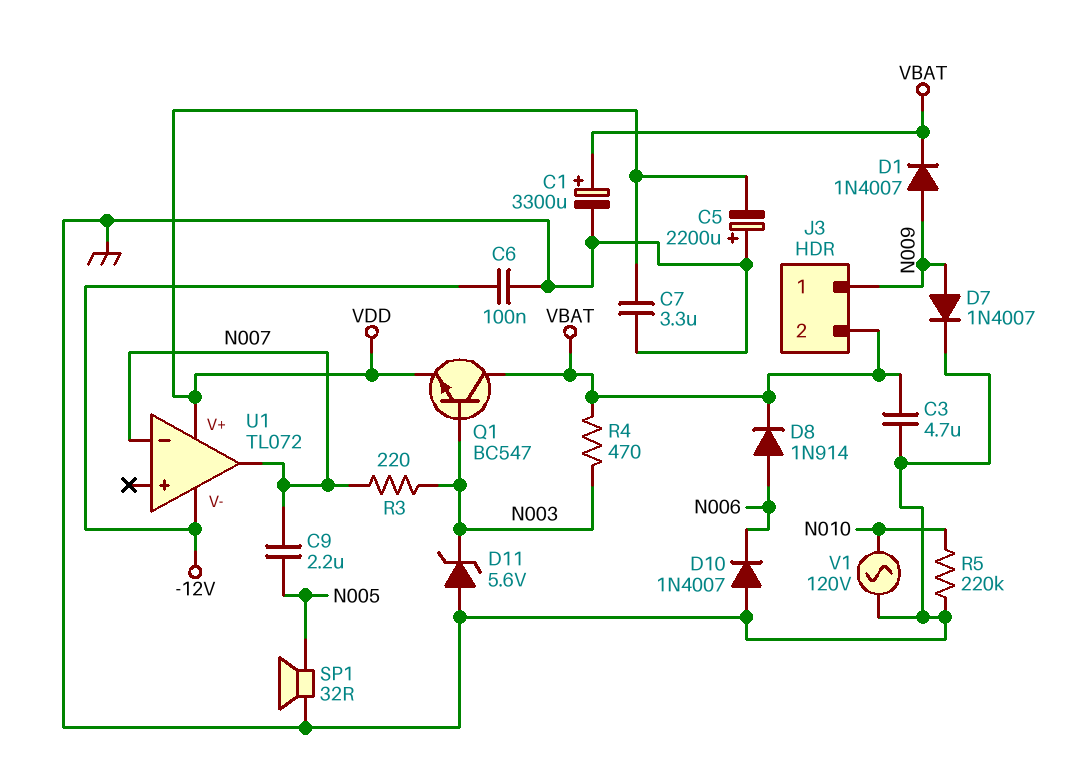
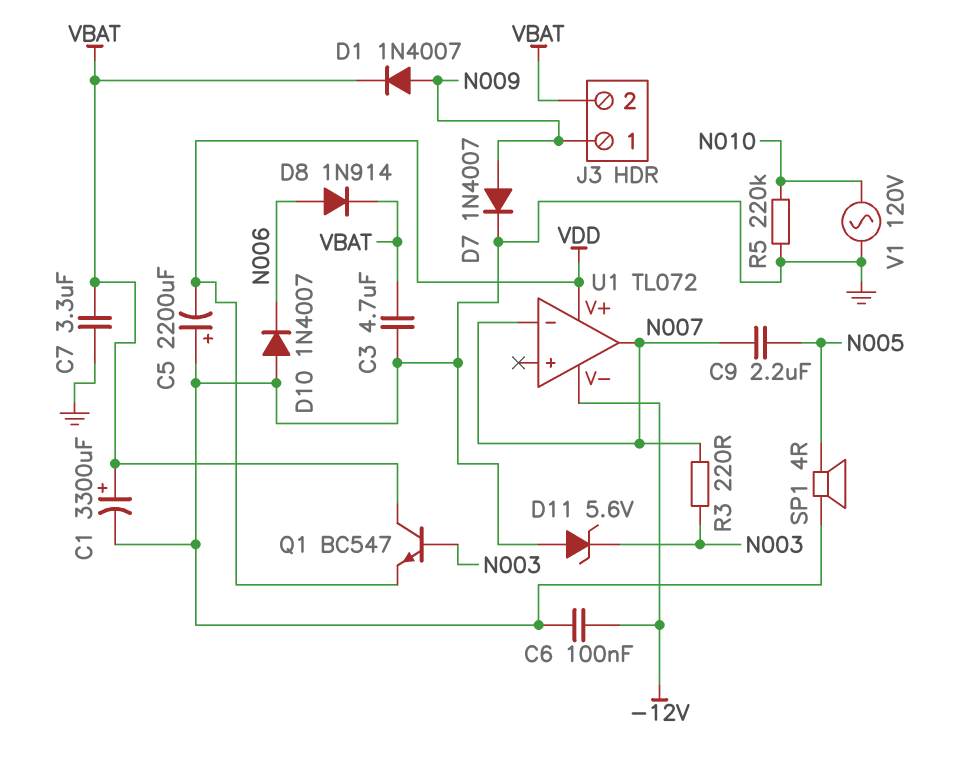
C7: 3.3uF (GND, VDD) -> 3.3uF (GND, VBAT)
R4: 470 (N003, VBAT) -> none
SP1: speaker 32R (GND, N005) -> speaker 4R (GND, N005)

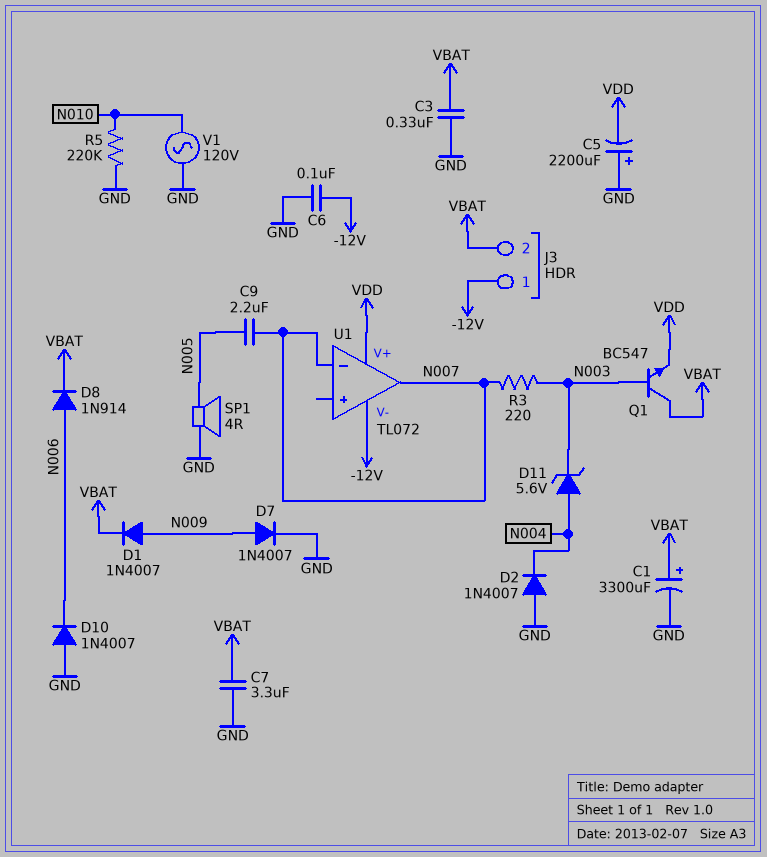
C3: 4.7uF (GND, VBAT) -> 330nF (GND, VBAT)
D2: none -> diode 1N4007 (A GND, K N004)
D11: zener 5.6V (A GND, K N003) -> zener 5.6V (A N004, K N003)
J3 pin 1: N009 -> -12V

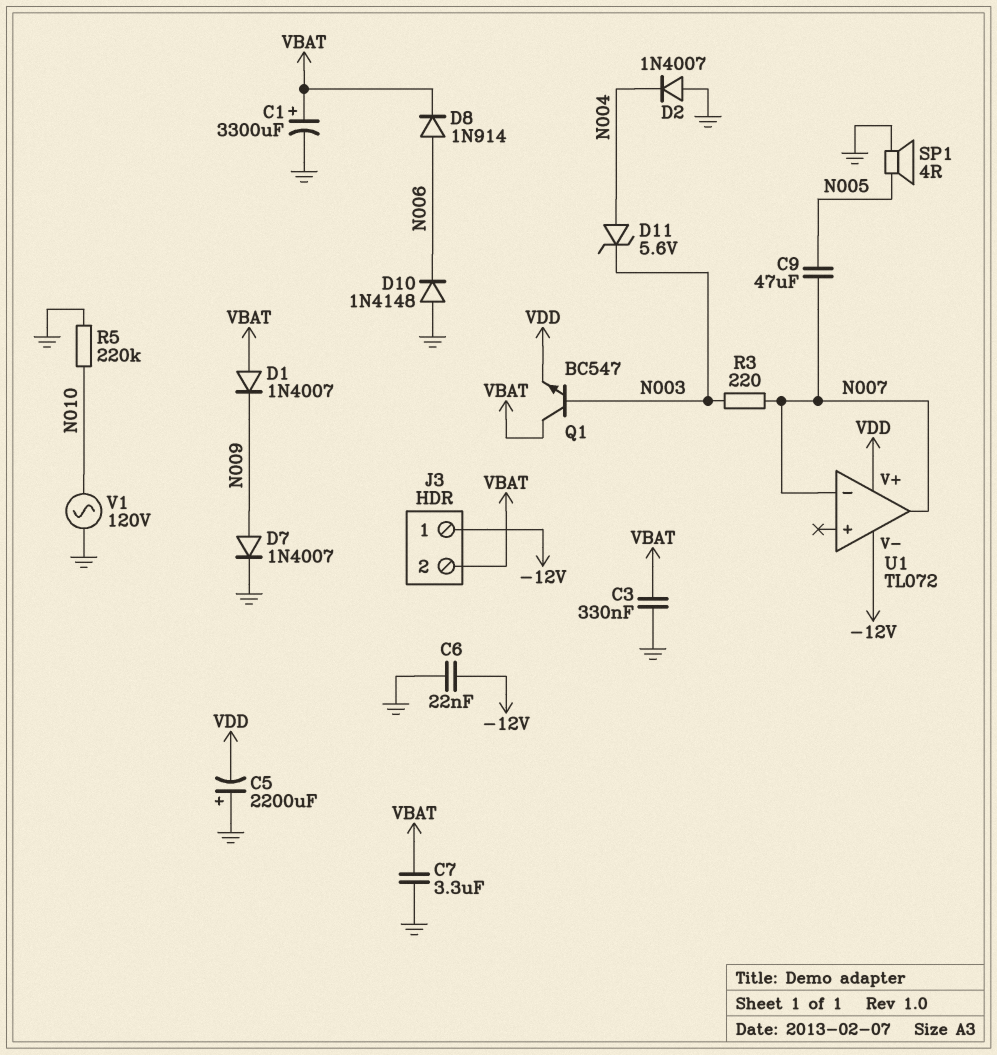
C6: 100nF (-12V, GND) -> 22nF (-12V, GND)
C9: 2.2uF (N005, N007) -> 47uF (N005, N007)
D1: diode 1N4007 (A N009, K VBAT) -> diode 1N4007 (A VBAT, K N009)
D10: diode 1N4007 (A GND, K N006) -> diode 1N4148 (A GND, K N006)

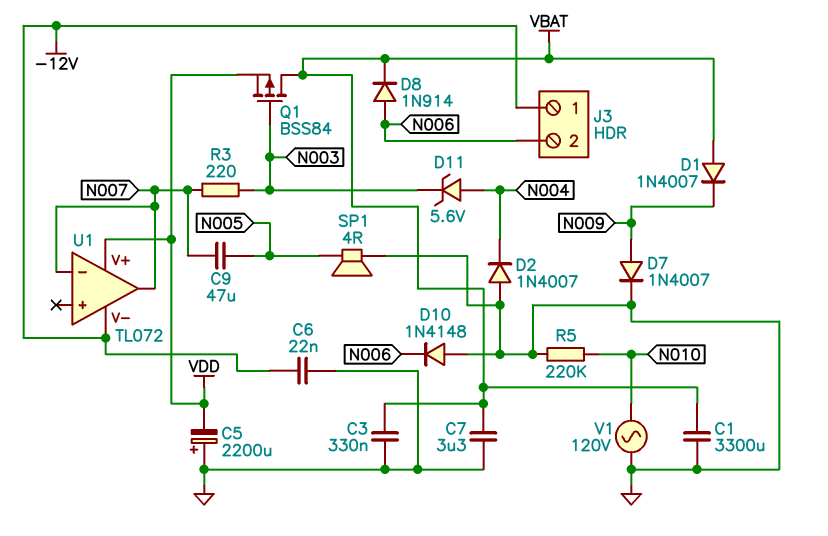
C1: 3300uF (plus VBAT, minus GND) -> 3300uF (GND, VBAT)
J3 pin 2: VBAT -> N006
Q1: NPN BC547 (B N003, C VBAT, E VDD) -> PMOS BSS84 (G N003, D VBAT, S VDD)

